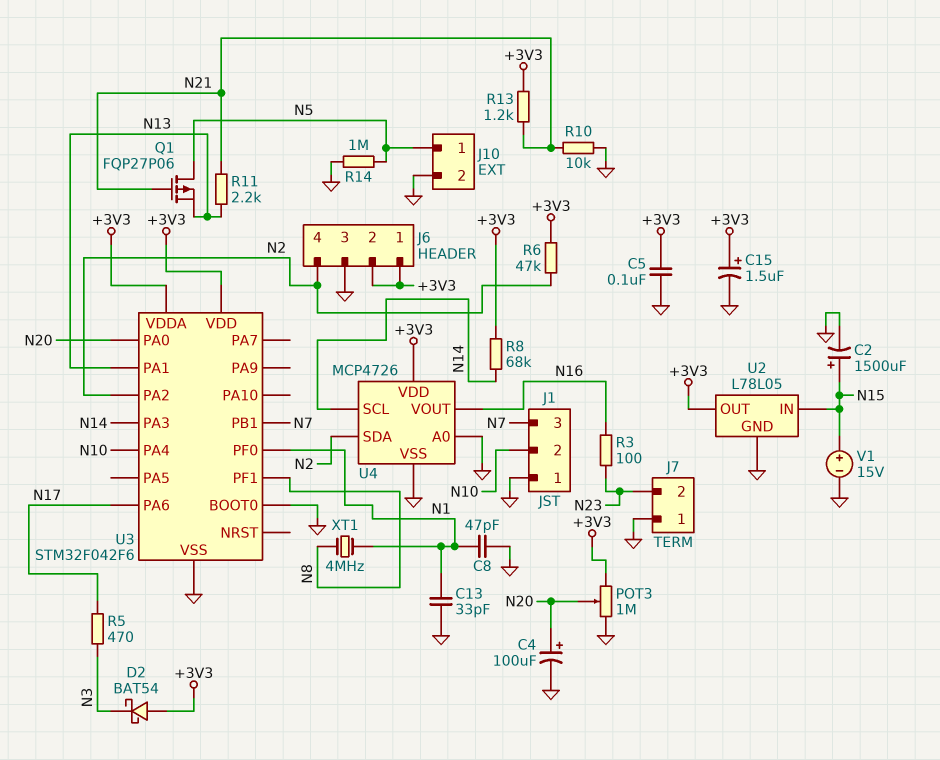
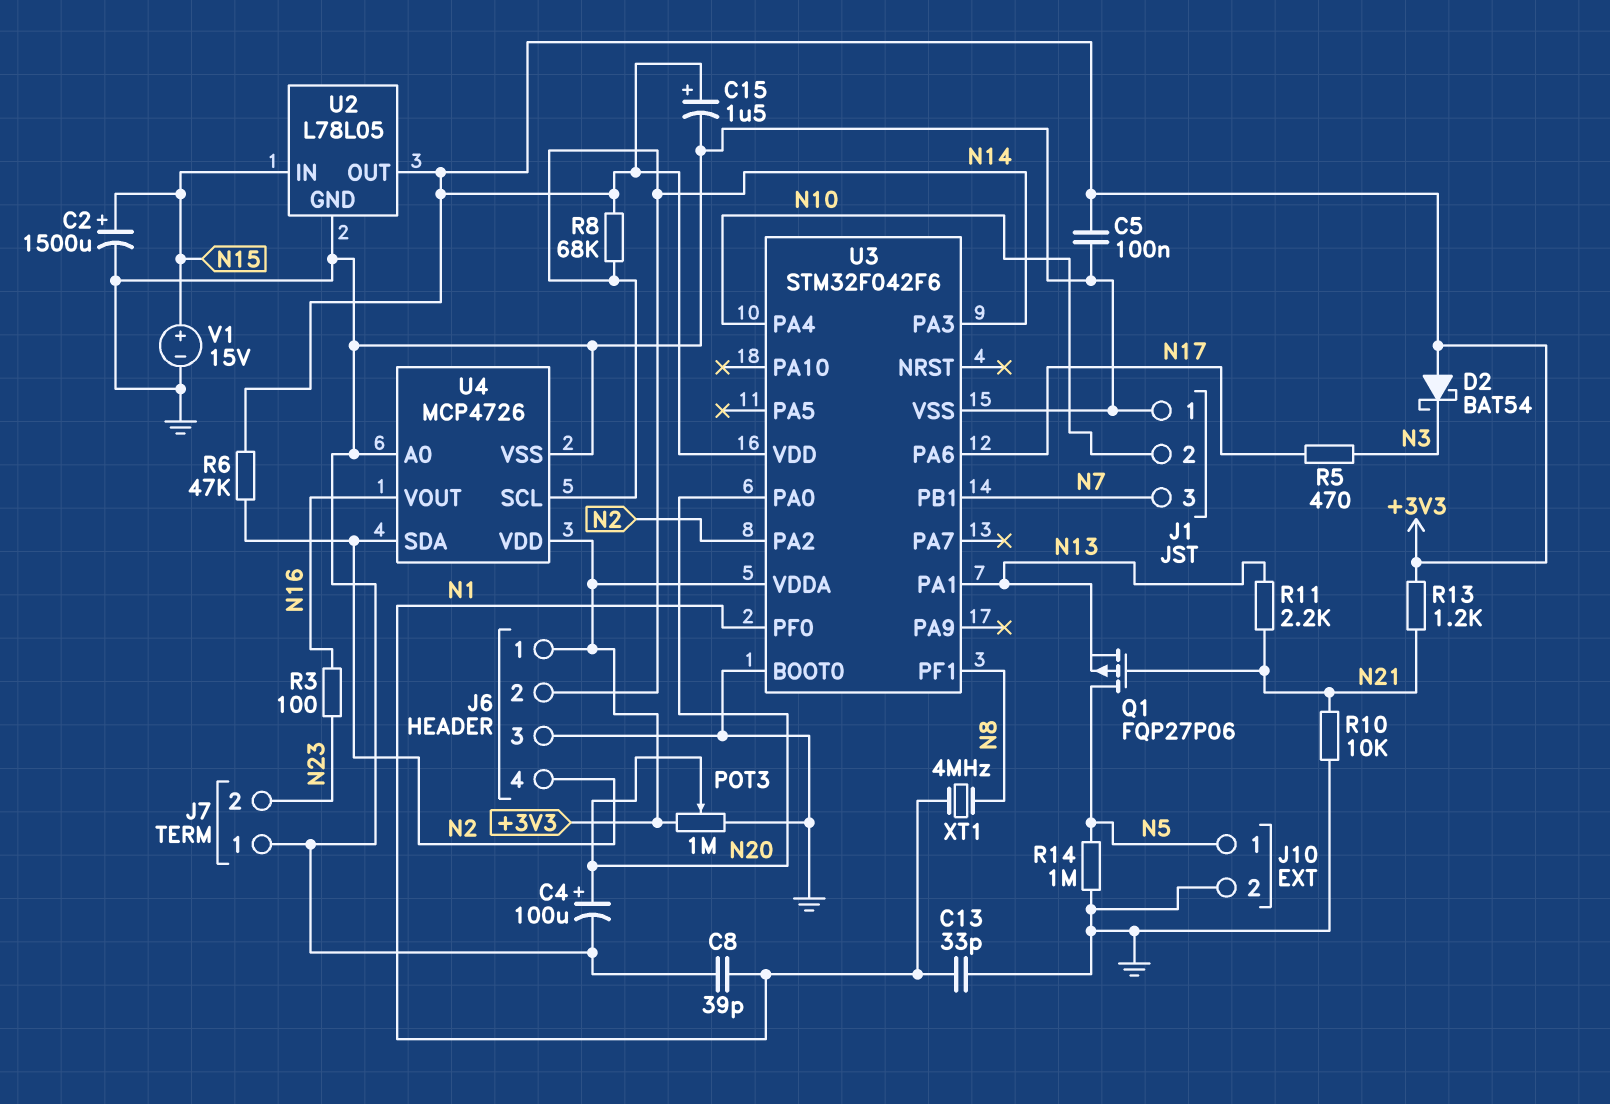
C8: 47pF (GND, N1) -> 39pF (GND, N1)
J6 pin 2: +3V3 -> N14

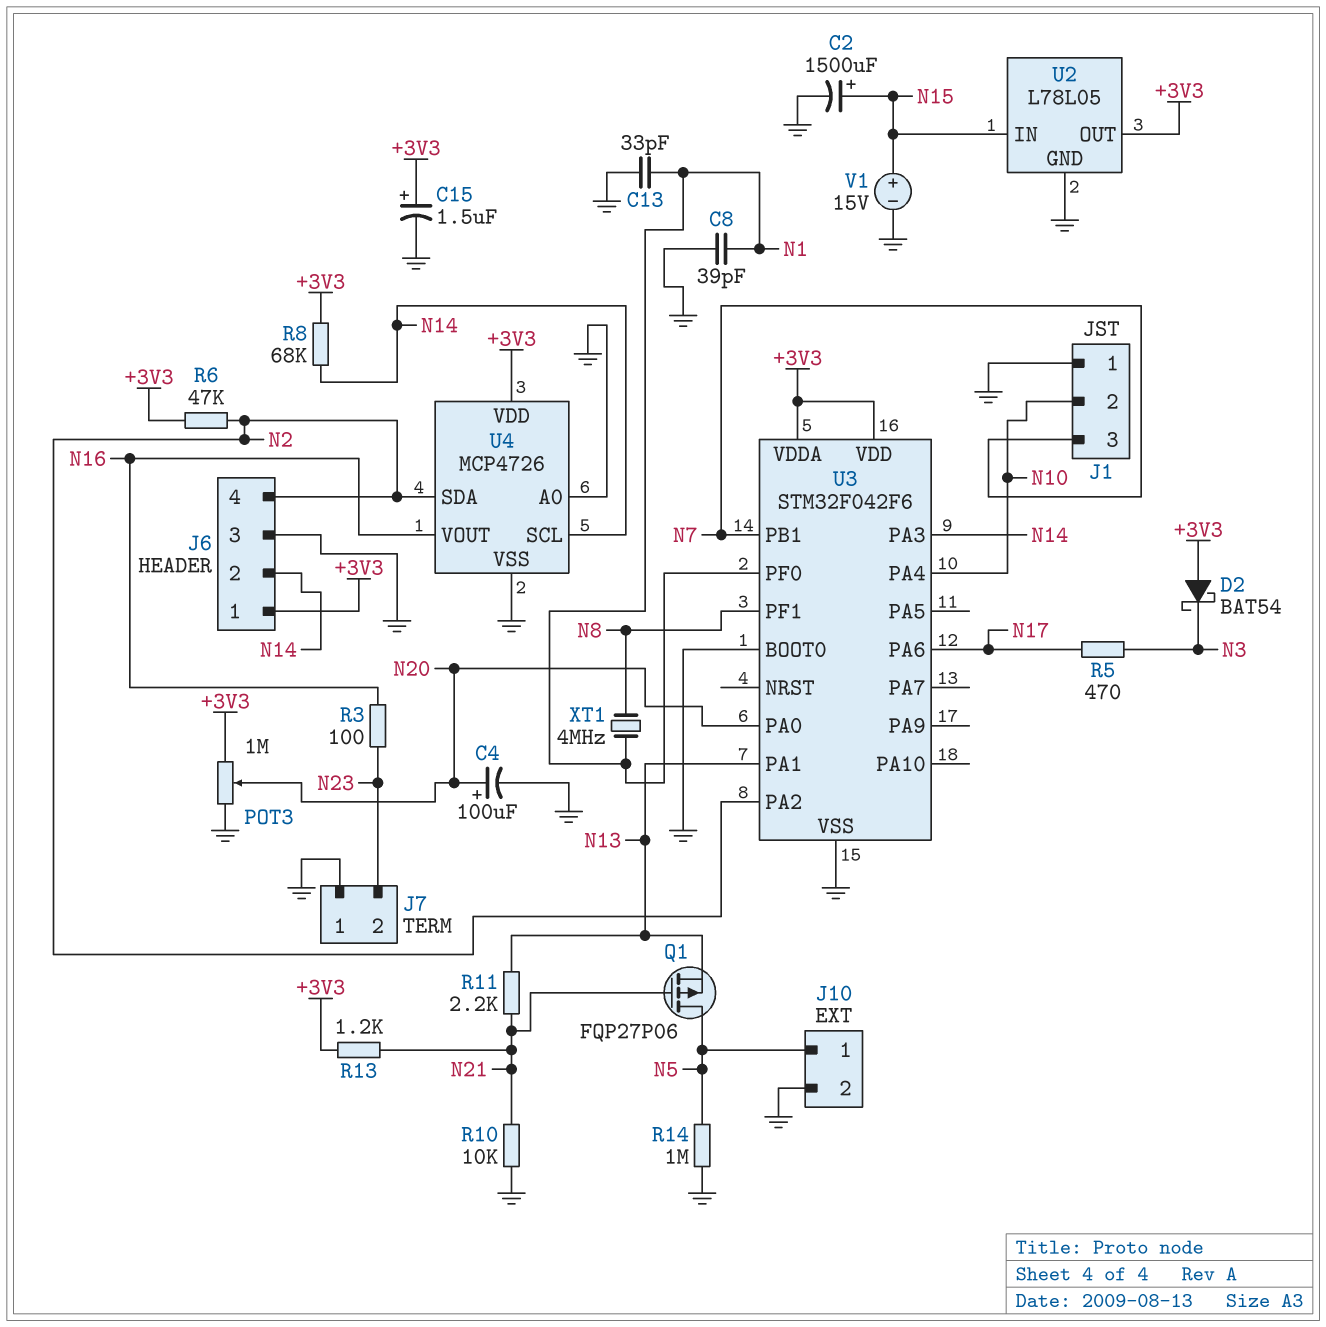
C5: 100nF (+3V3, GND) -> none

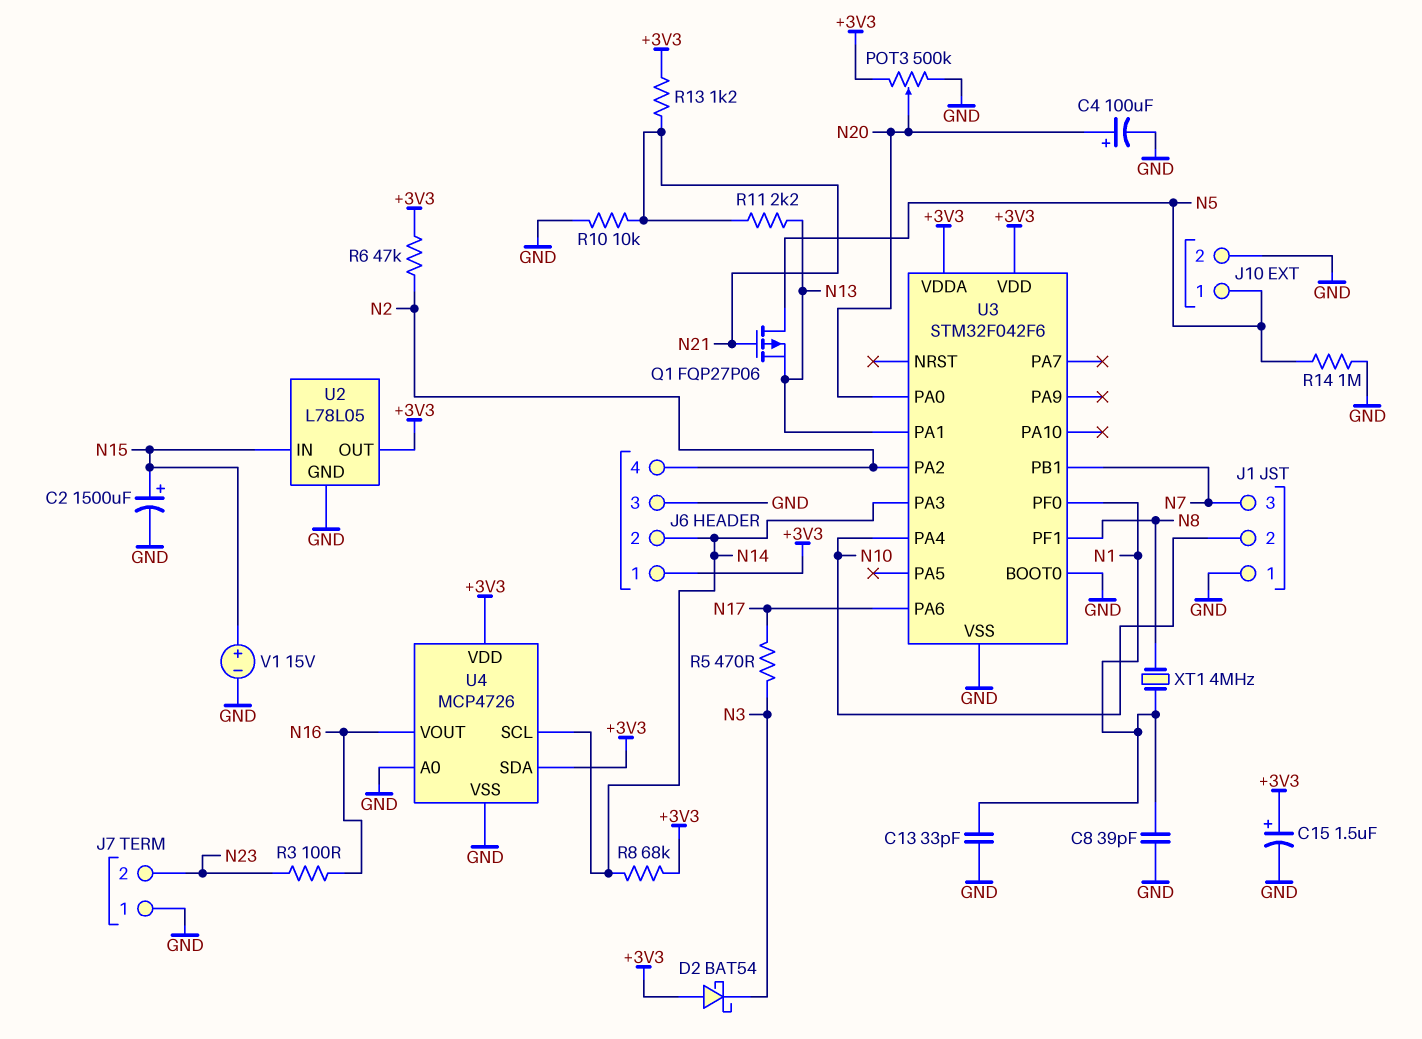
POT3: 1M (+3V3, GND, wiper N20) -> 500k (+3V3, GND, wiper N20)
U4 pin SDA: N2 -> +3V3

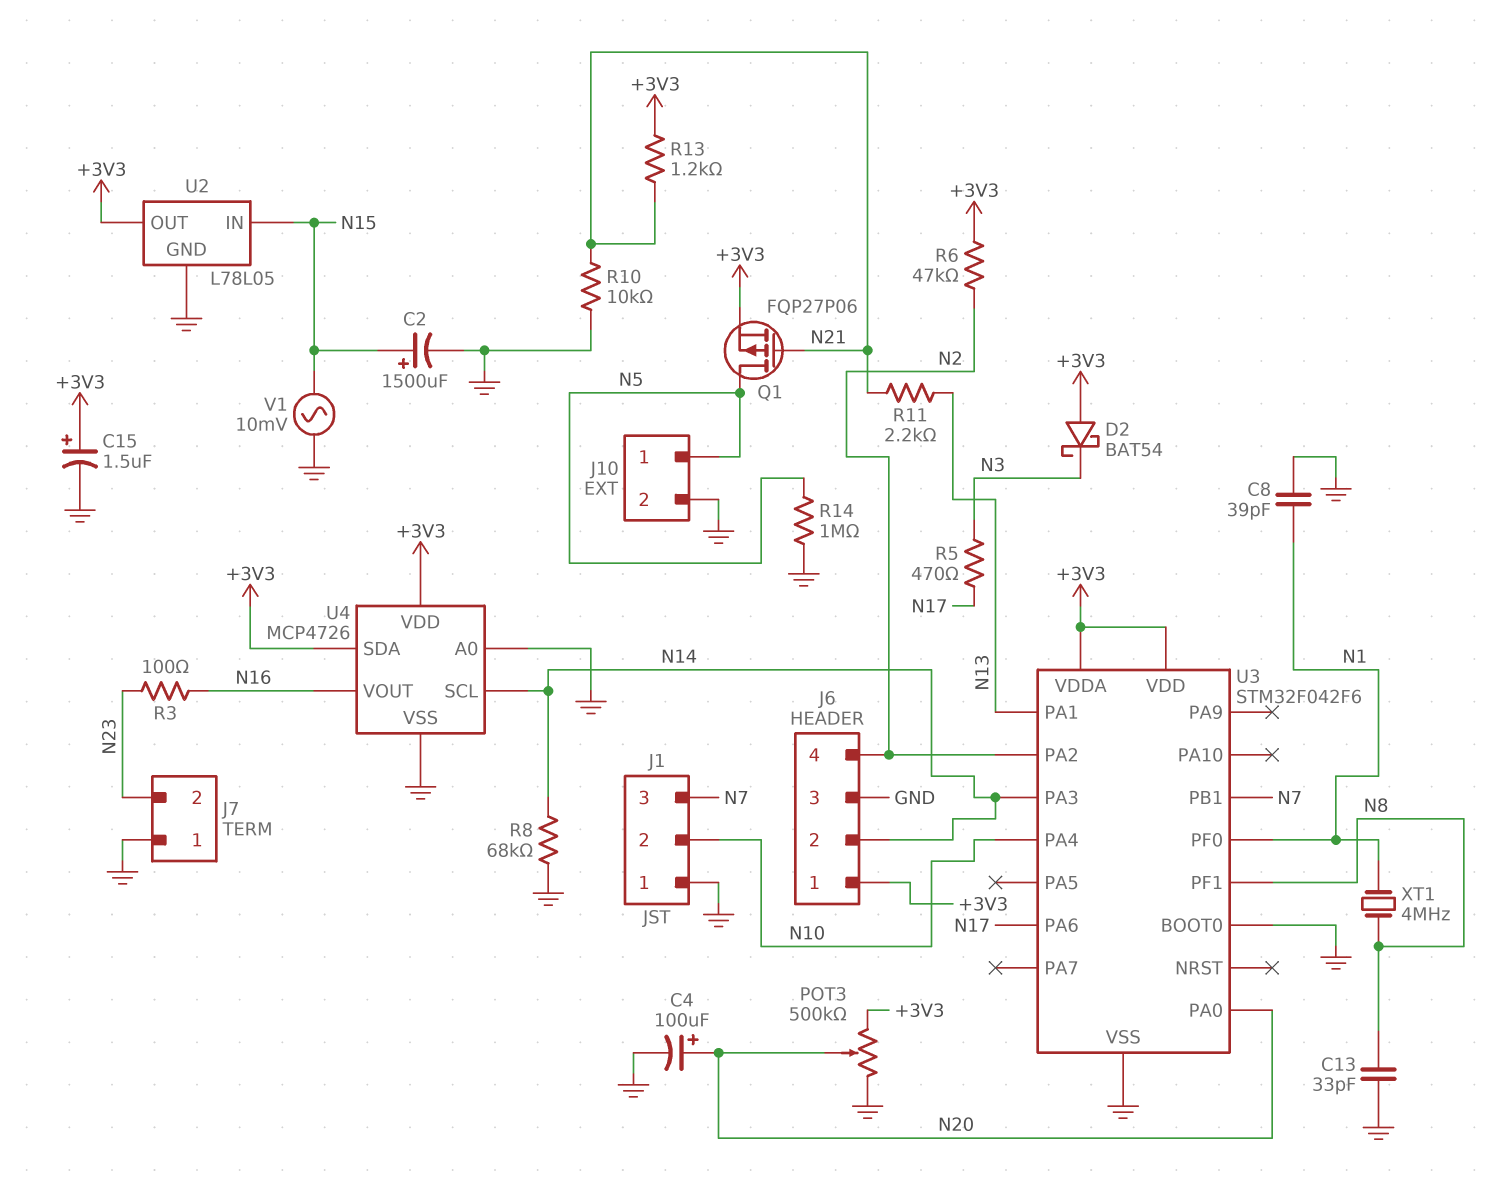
C13: 33pF (GND, N1) -> 33pF (GND, N8)
Q1: PMOS FQP27P06 (G N21, D N5, S N13) -> PMOS FQP27P06 (G N21, D N5, S +3V3)
R8: 68k (+3V3, N14) -> 68k (GND, N14)
V1: 15V (plus N15, minus GND) -> AC 10mV (GND, N15)

